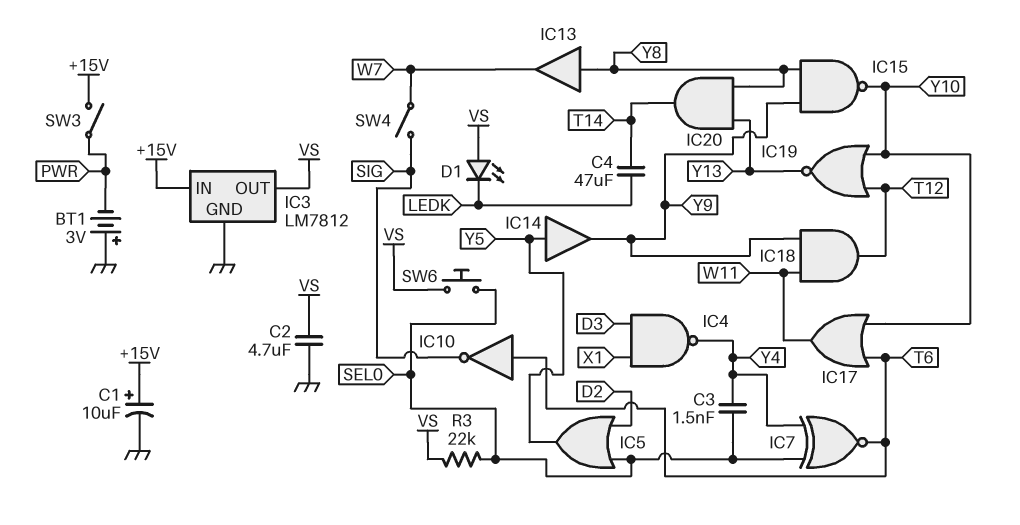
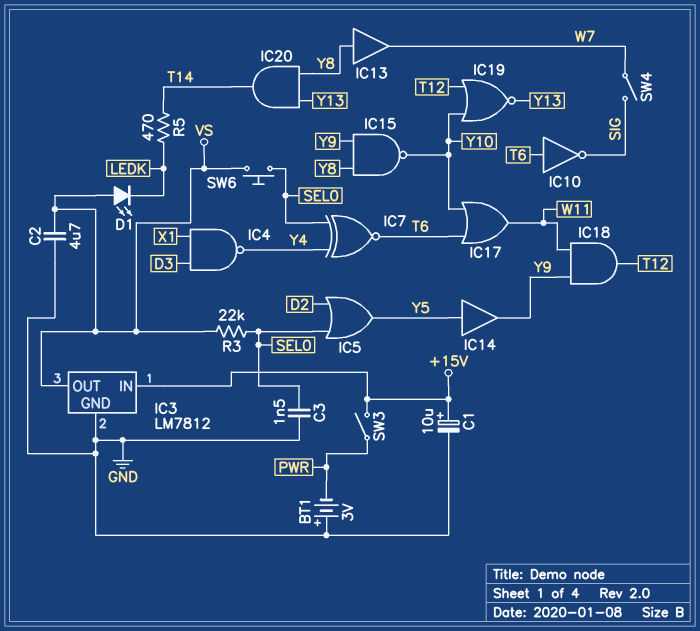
C3: 1.5nF (SEL0, Y4) -> 1.5nF (GND, SEL0)
C4: 47uF (LEDK, T14) -> none
R5: none -> 470 (LEDK, T14)

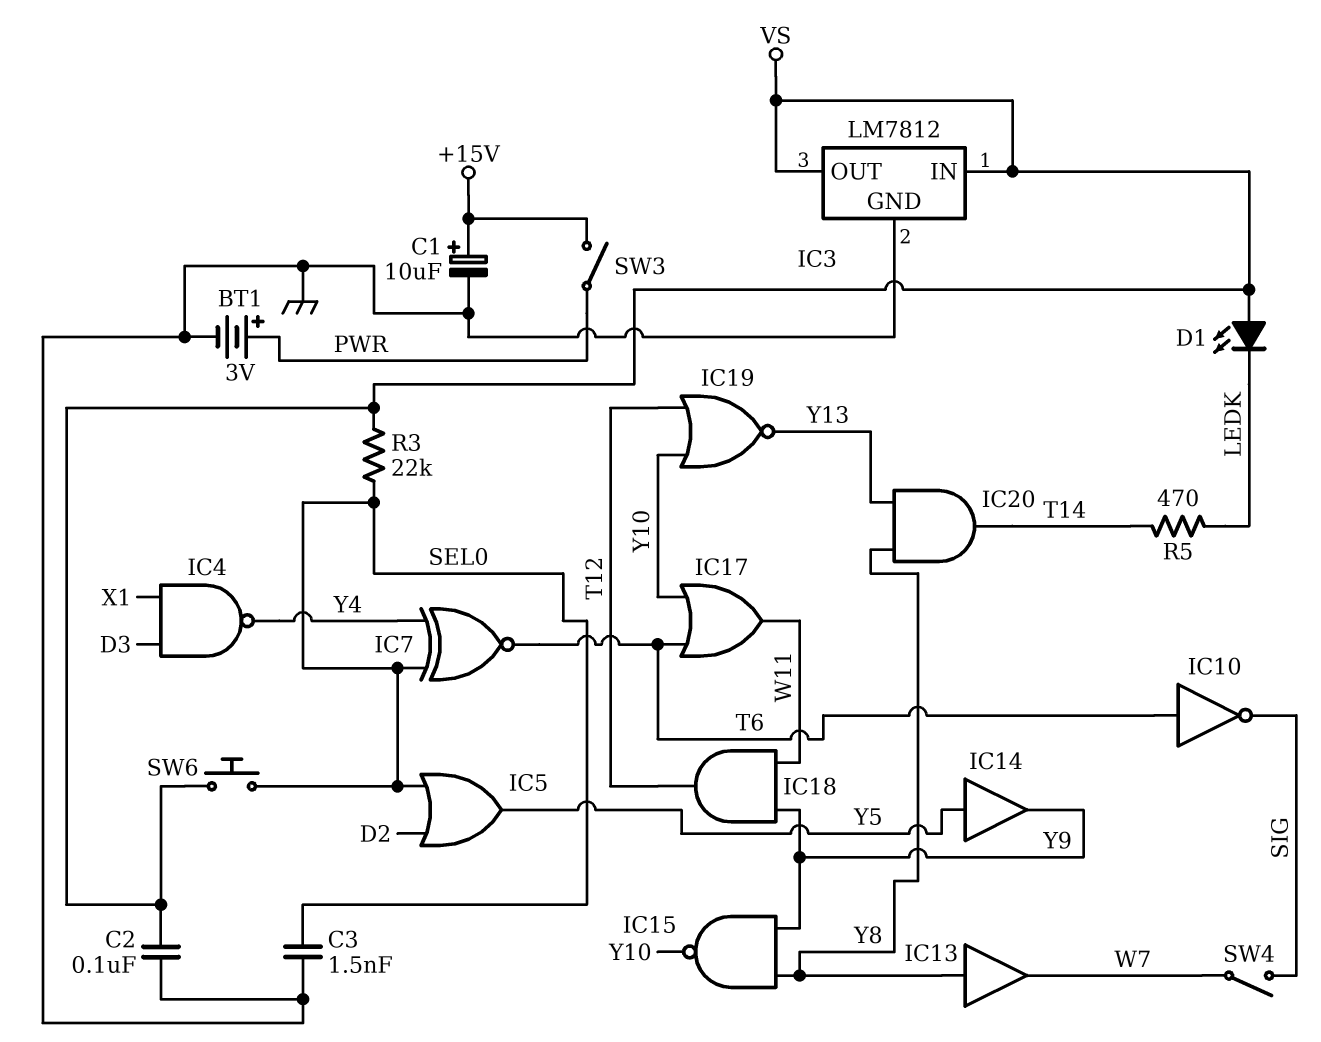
BT1: 3V (plus GND, minus PWR) -> 3V (plus PWR, minus GND)
C2: 4.7uF (GND, VS) -> 100nF (GND, VS)
IC3 pin IN: +15V -> VS

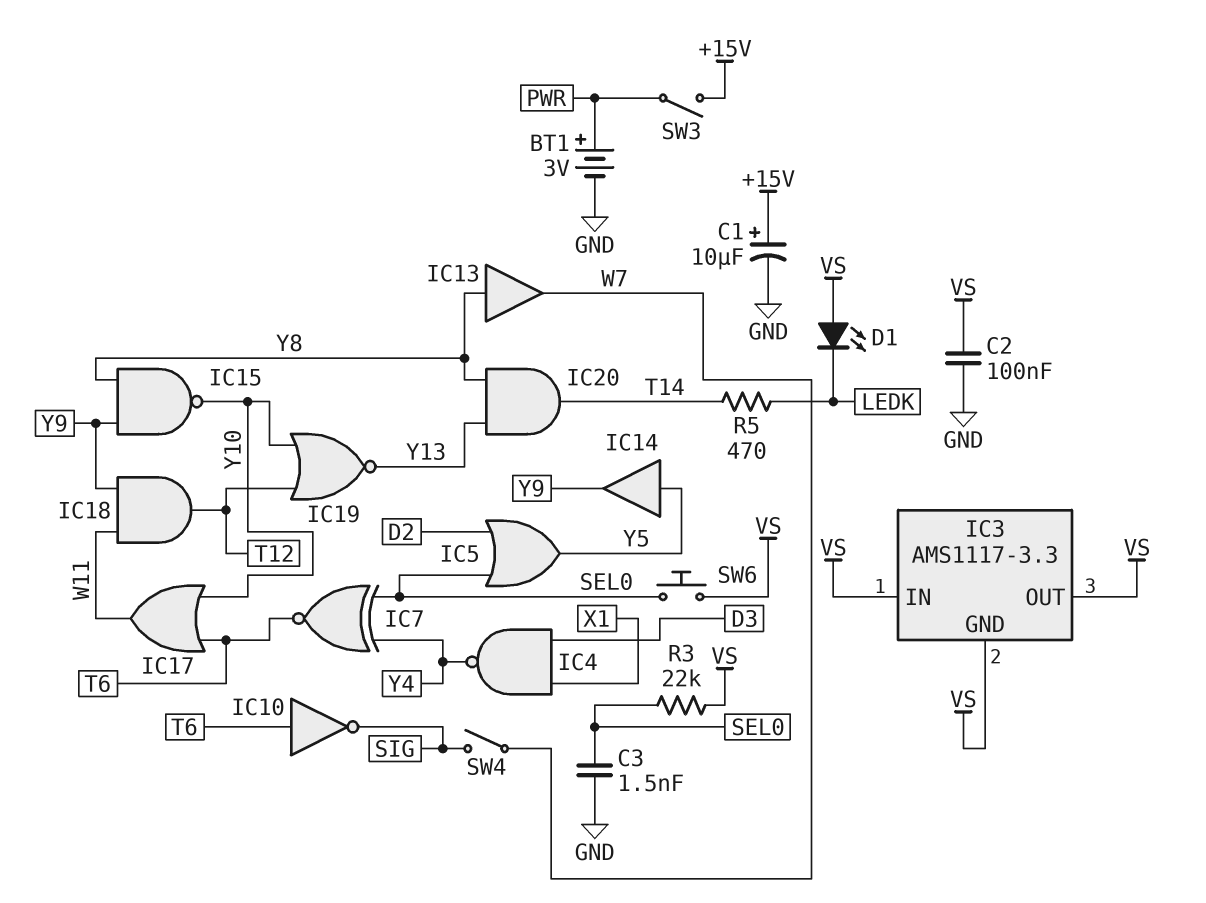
IC3: LM7812 -> AMS1117-3.3
IC3 pin GND: GND -> VS

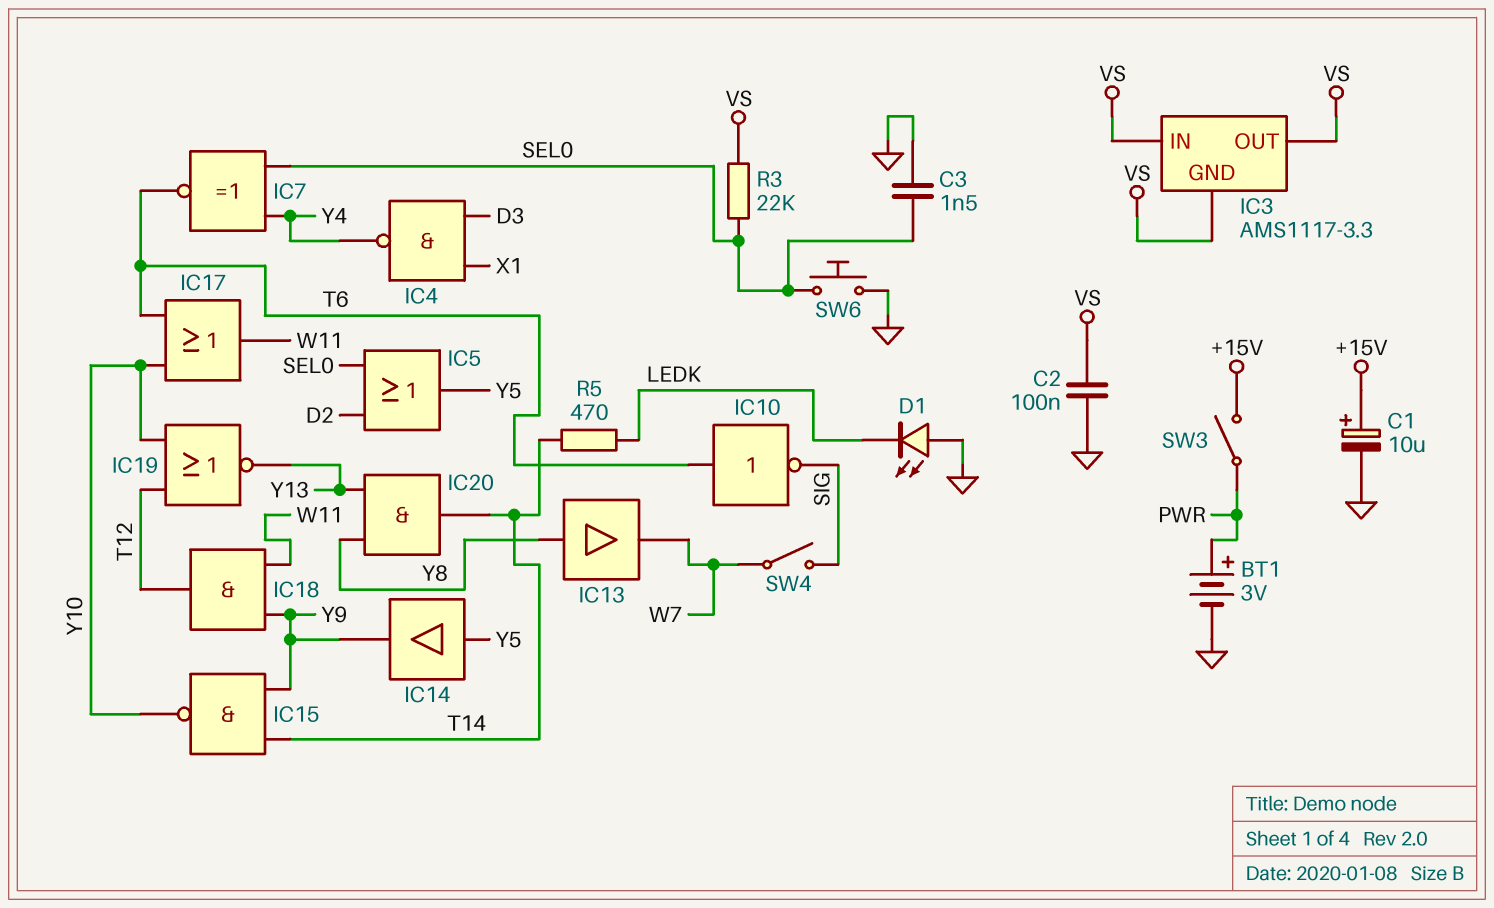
D1: LED (A VS, K LEDK) -> LED (A GND, K LEDK)
IC15: NAND (in Y8, in Y9, out Y10) -> NAND (in T14, in Y9, out Y10)
SW6: button (SEL0, VS) -> button (GND, SEL0)

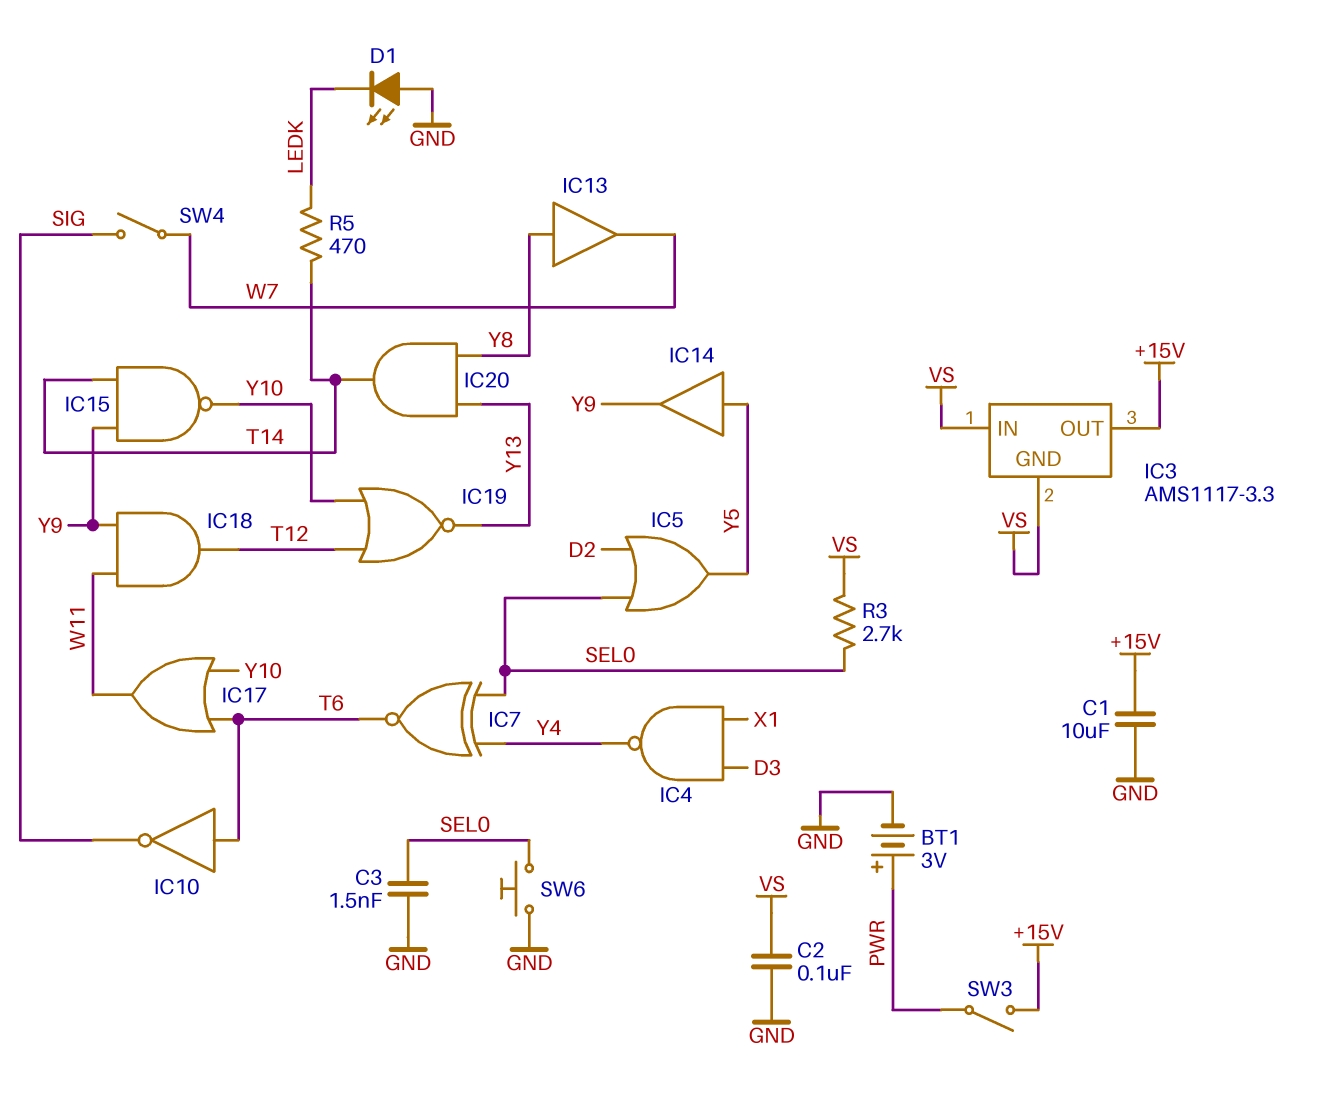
C1: 10uF (plus +15V, minus GND) -> 10uF (+15V, GND)
IC3 pin OUT: VS -> +15V
R3: 22k (SEL0, VS) -> 2.7k (SEL0, VS)

